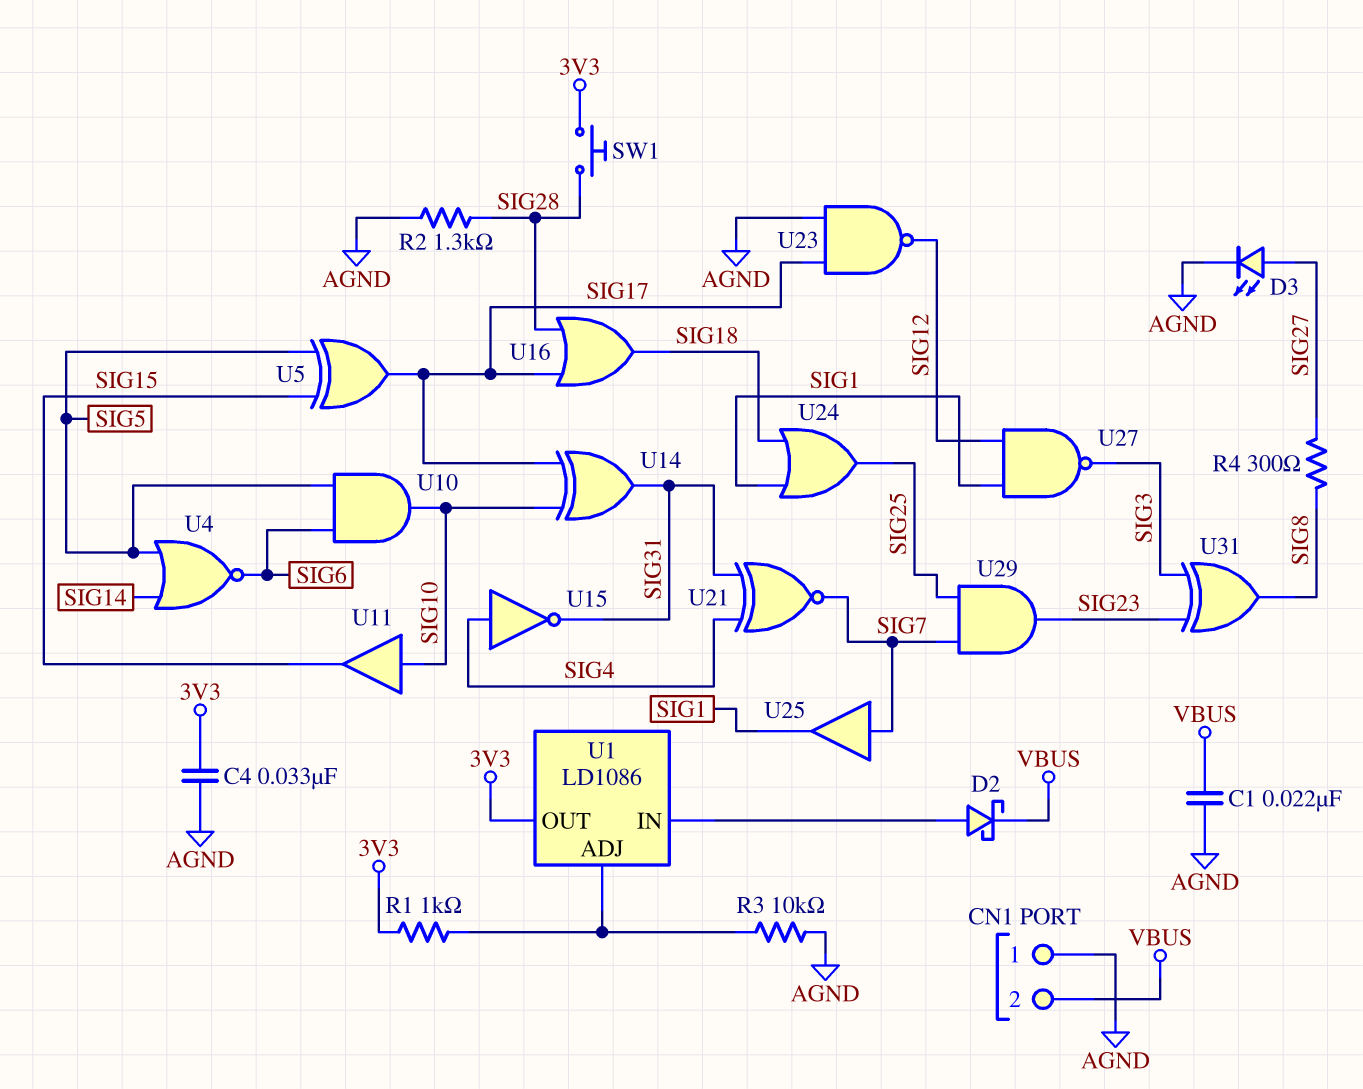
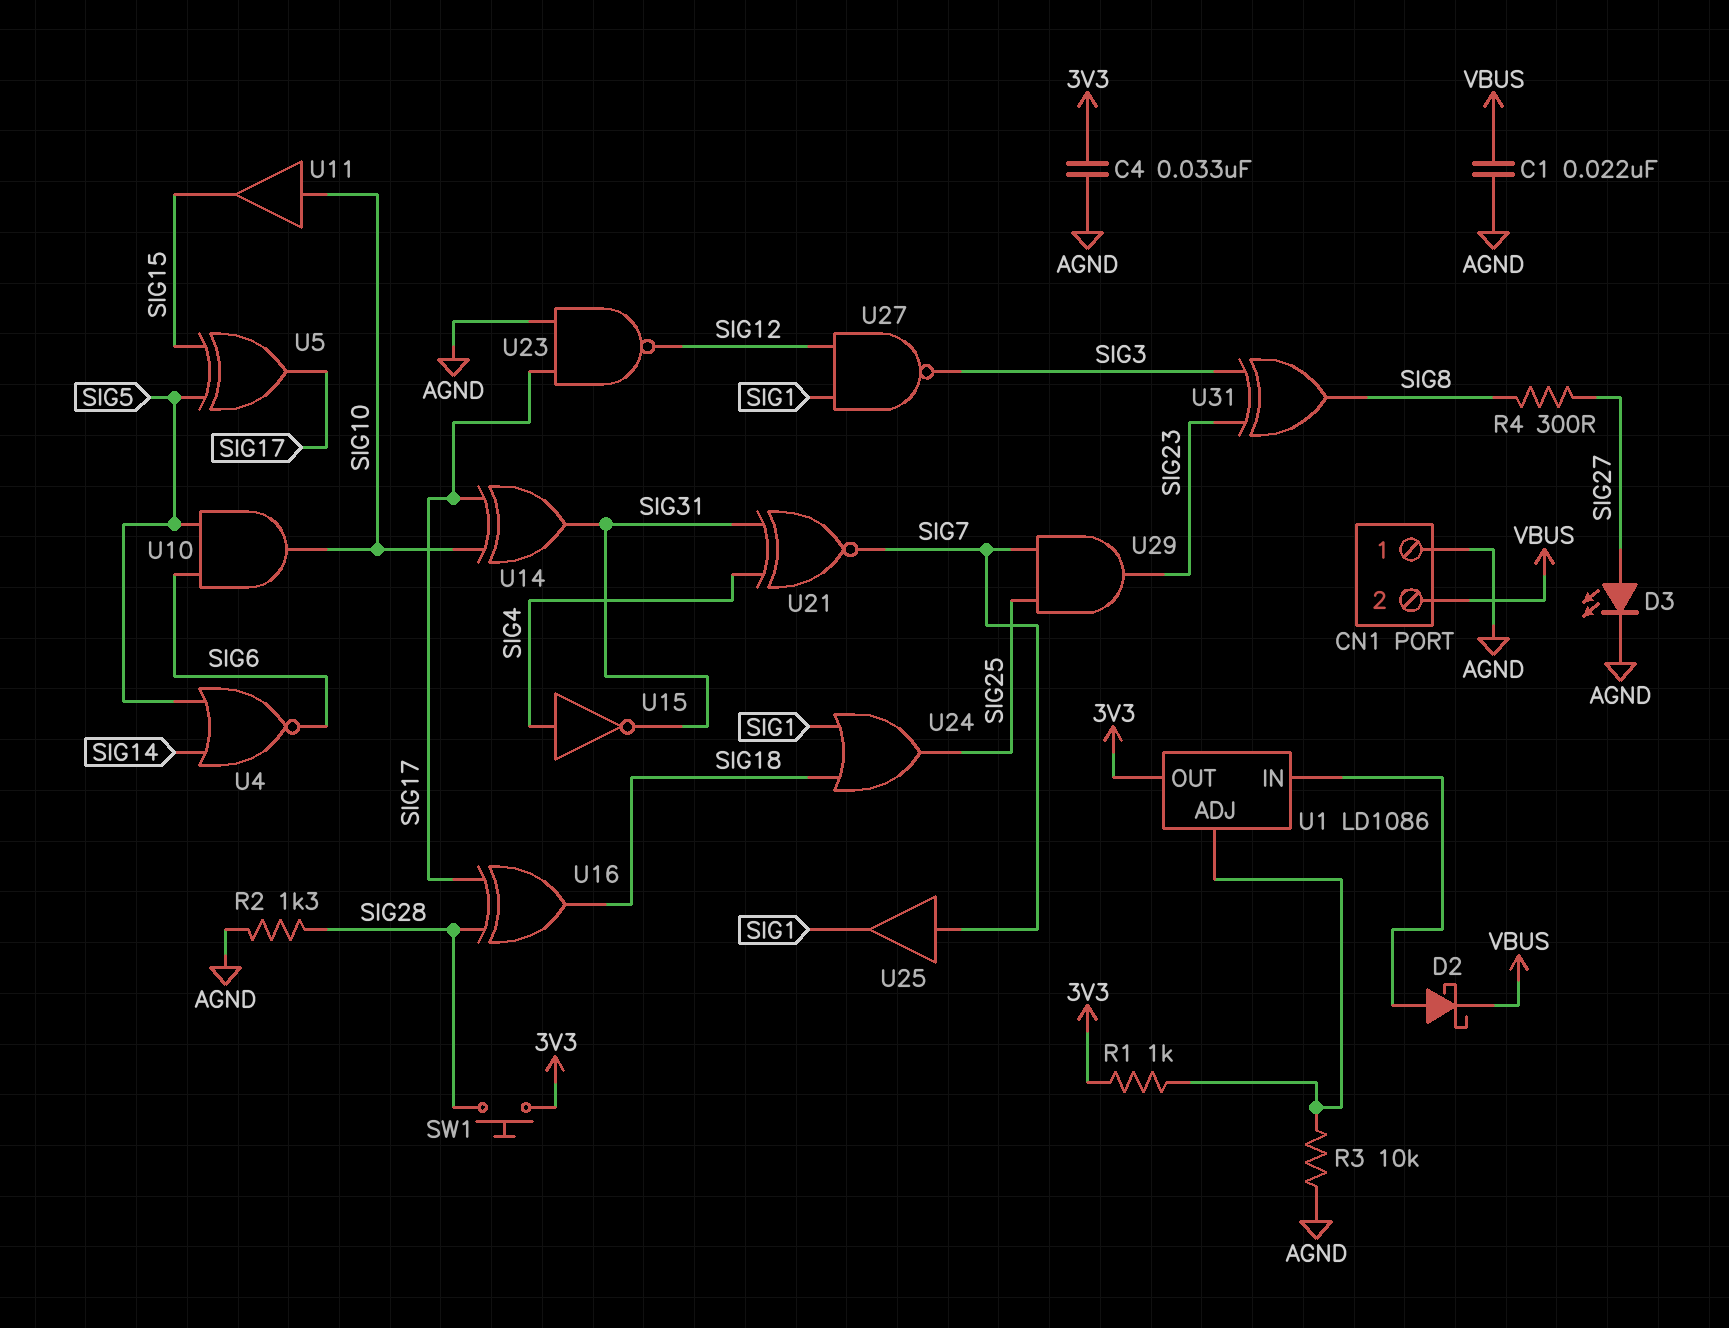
U16: OR (in SIG17, in SIG28, out SIG18) -> XOR (in SIG17, in SIG28, out SIG18)

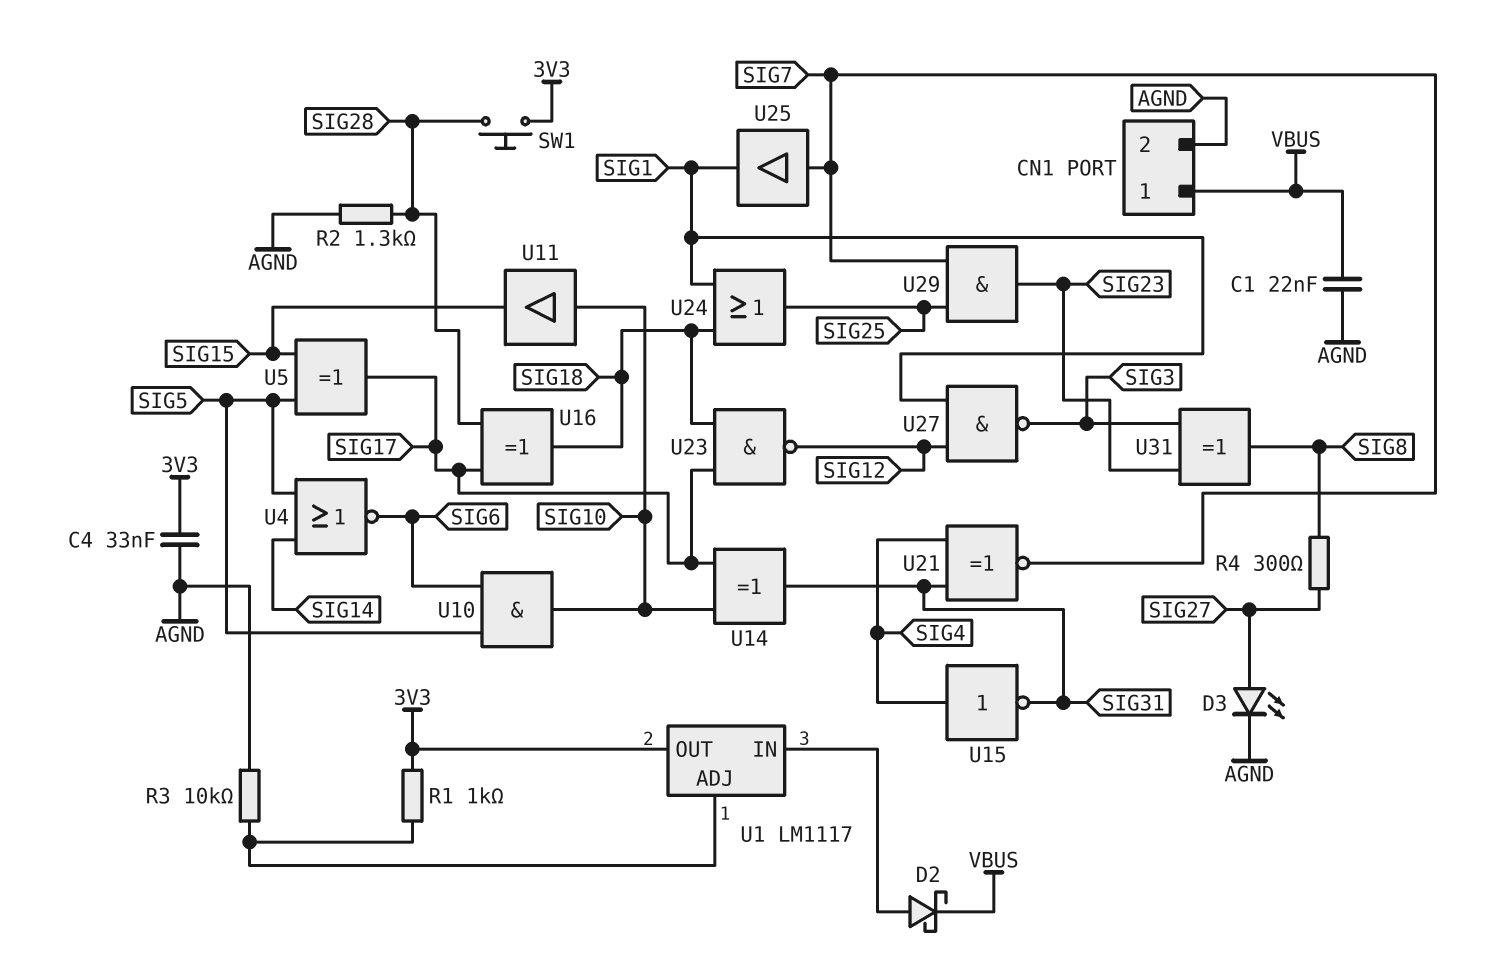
CN1 pin 1: AGND -> VBUS
CN1 pin 2: VBUS -> AGND
U1: LD1086 -> LM1117
U23: NAND (in AGND, in SIG17, out SIG12) -> NAND (in SIG17, in SIG18, out SIG12)

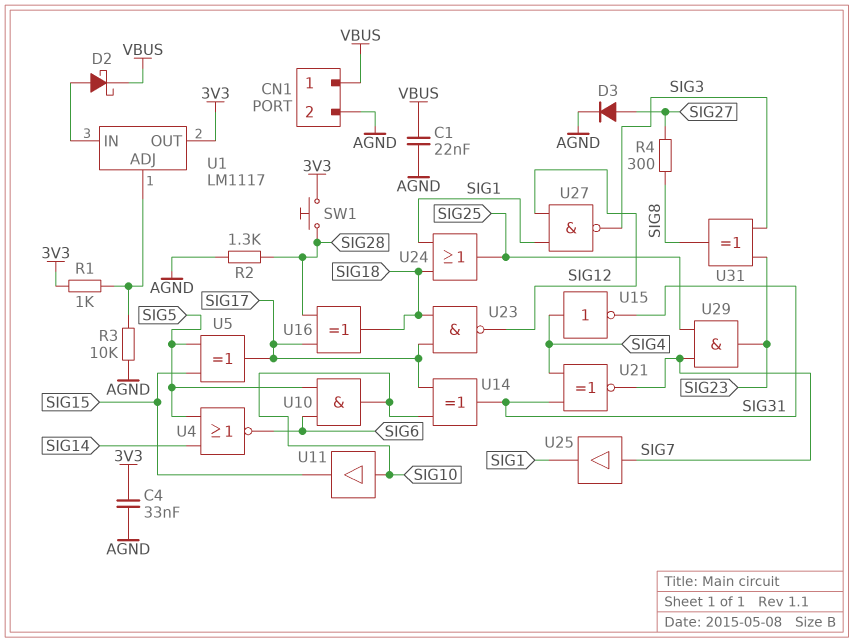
D3: LED (A SIG27, K AGND) -> diode (A SIG27, K AGND)

